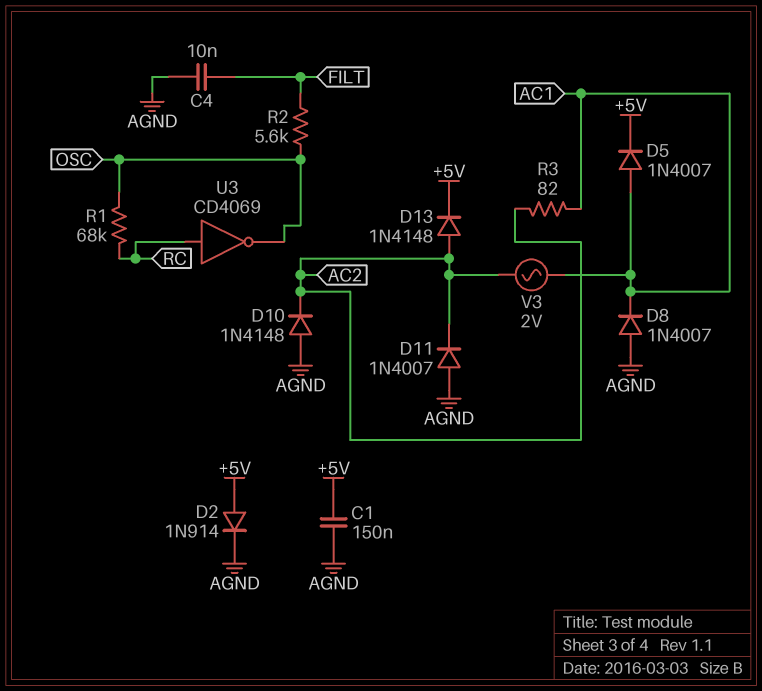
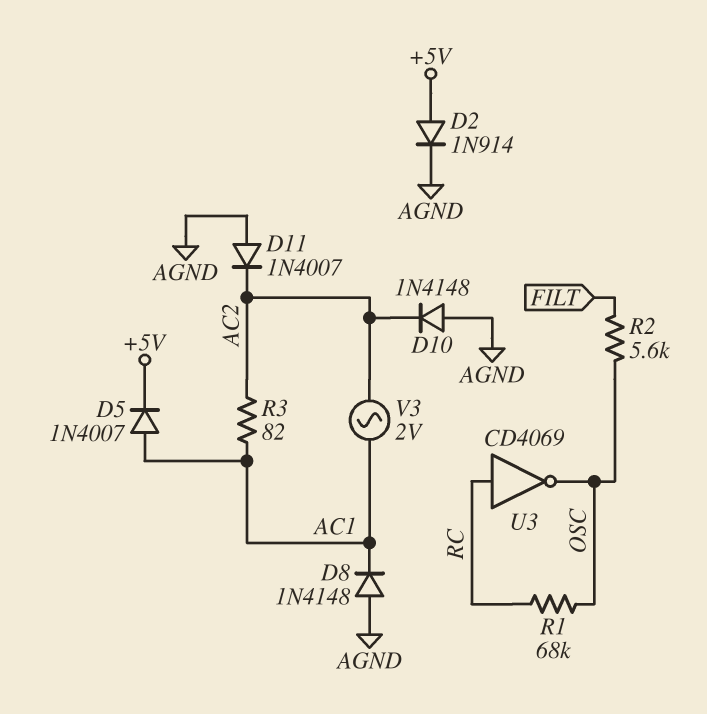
C1: 150nF (+5V, AGND) -> none
C4: 10nF (AGND, FILT) -> none
D8: diode 1N4007 (A AGND, K AC1) -> diode 1N4148 (A AGND, K AC1)
D13: diode 1N4148 (A AC2, K +5V) -> none

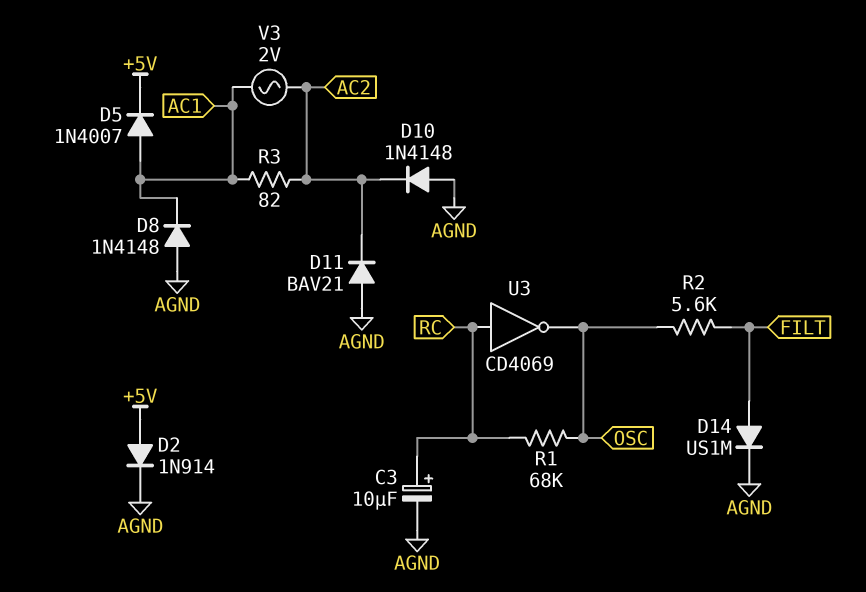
C3: none -> 10uF (plus RC, minus AGND)
D11: diode 1N4007 (A AGND, K AC2) -> diode BAV21 (A AGND, K AC2)
D14: none -> diode US1M (A FILT, K AGND)

